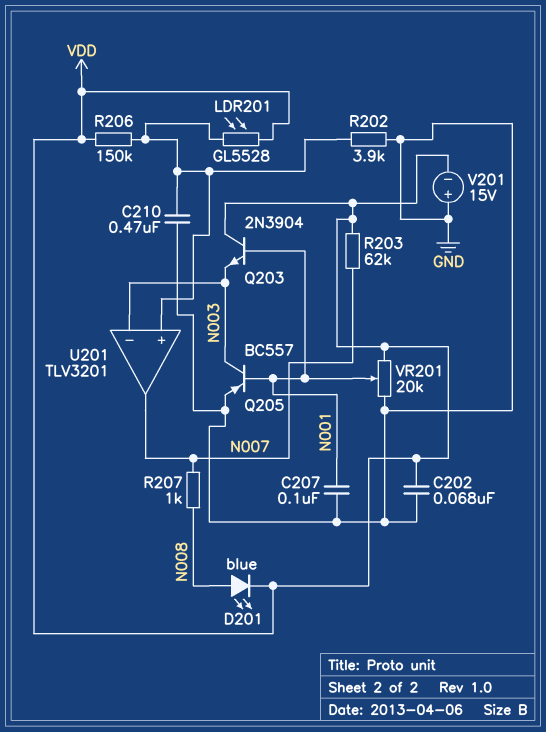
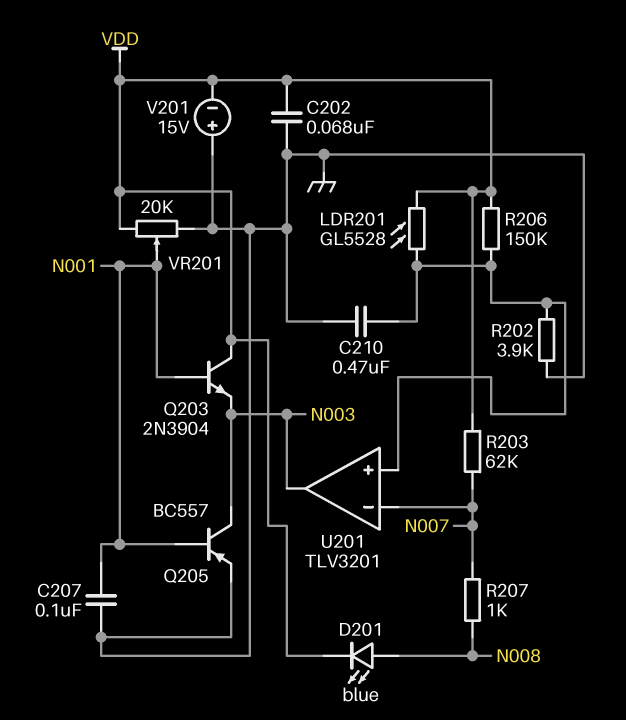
U201 pin in-: N003 -> N007
U201 pin out: N007 -> N003

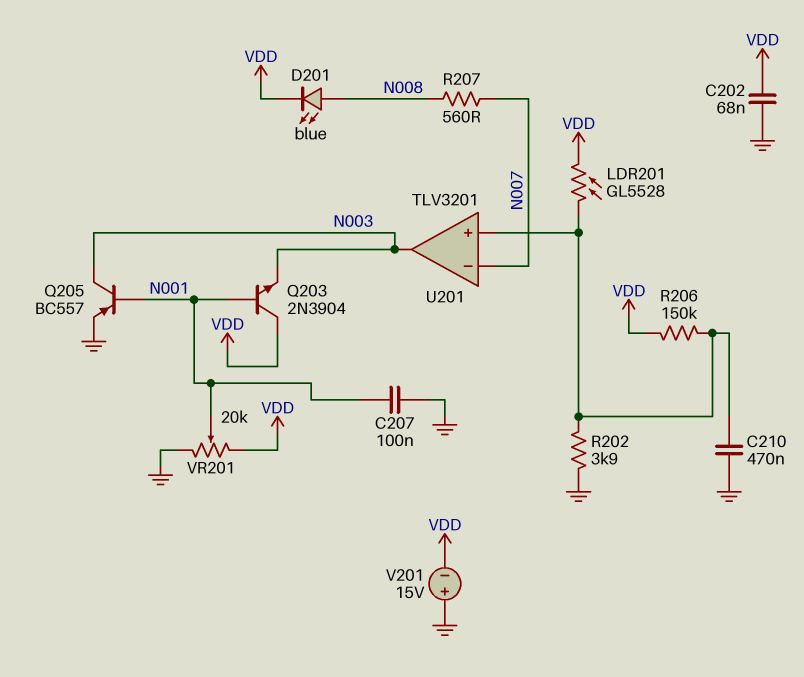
R203: 62k (N007, VDD) -> none
R207: 1k (N007, N008) -> 560 (N007, N008)

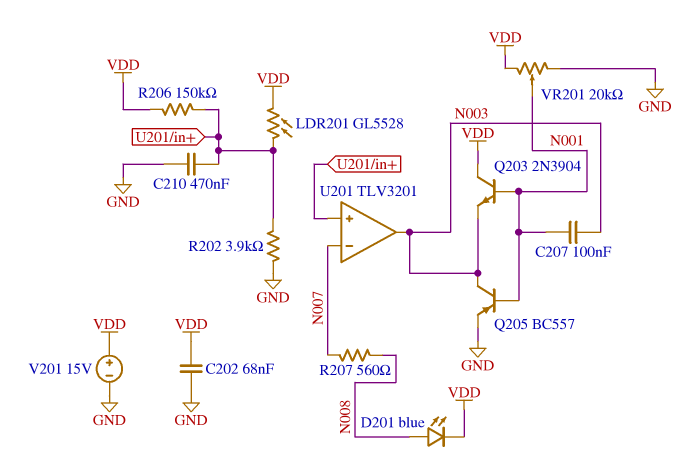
C207: 100nF (GND, N001) -> 100nF (N001, N003)
V201: 15V (plus GND, minus VDD) -> 15V (plus VDD, minus GND)

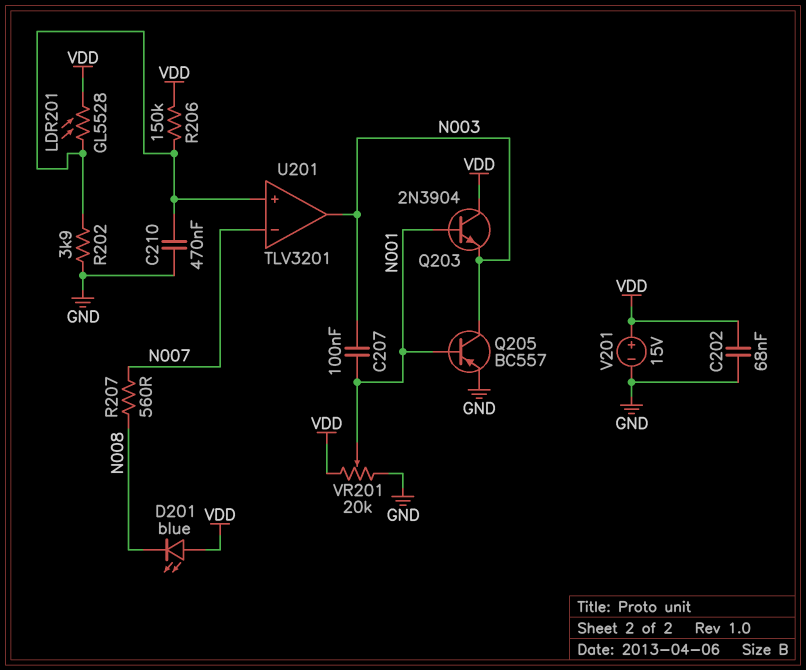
D201: LED blue (A N008, K VDD) -> LED blue (A VDD, K N008)

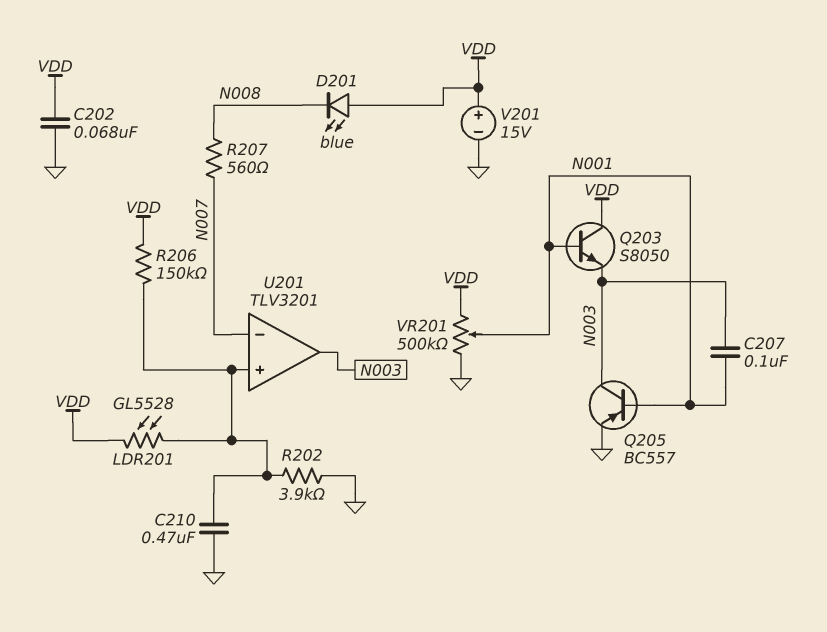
Q203: NPN 2N3904 (B N001, C VDD, E N003) -> NPN S8050 (B N001, C VDD, E N003)
VR201: 20k (GND, VDD, wiper N001) -> 500k (GND, VDD, wiper N001)

